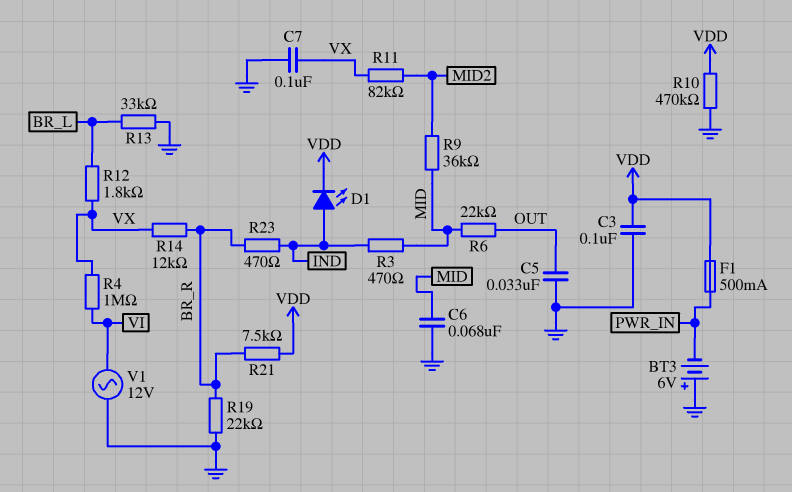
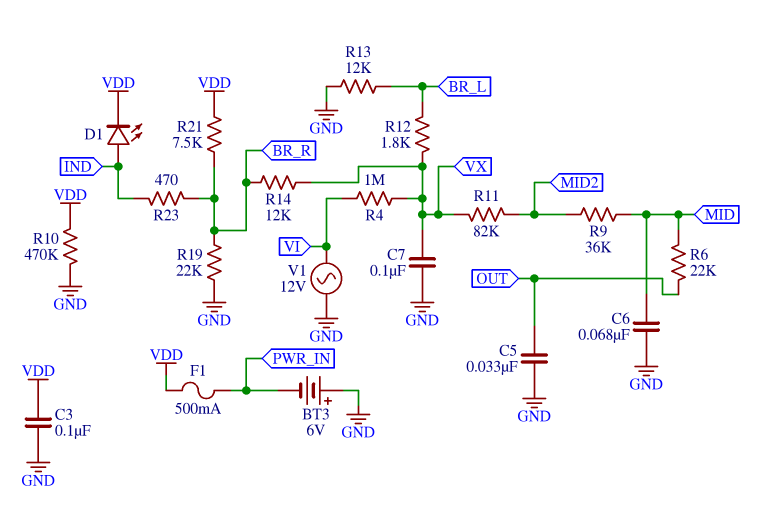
R3: 470 (IND, MID) -> none
R13: 33k (BR_L, GND) -> 12k (BR_L, GND)

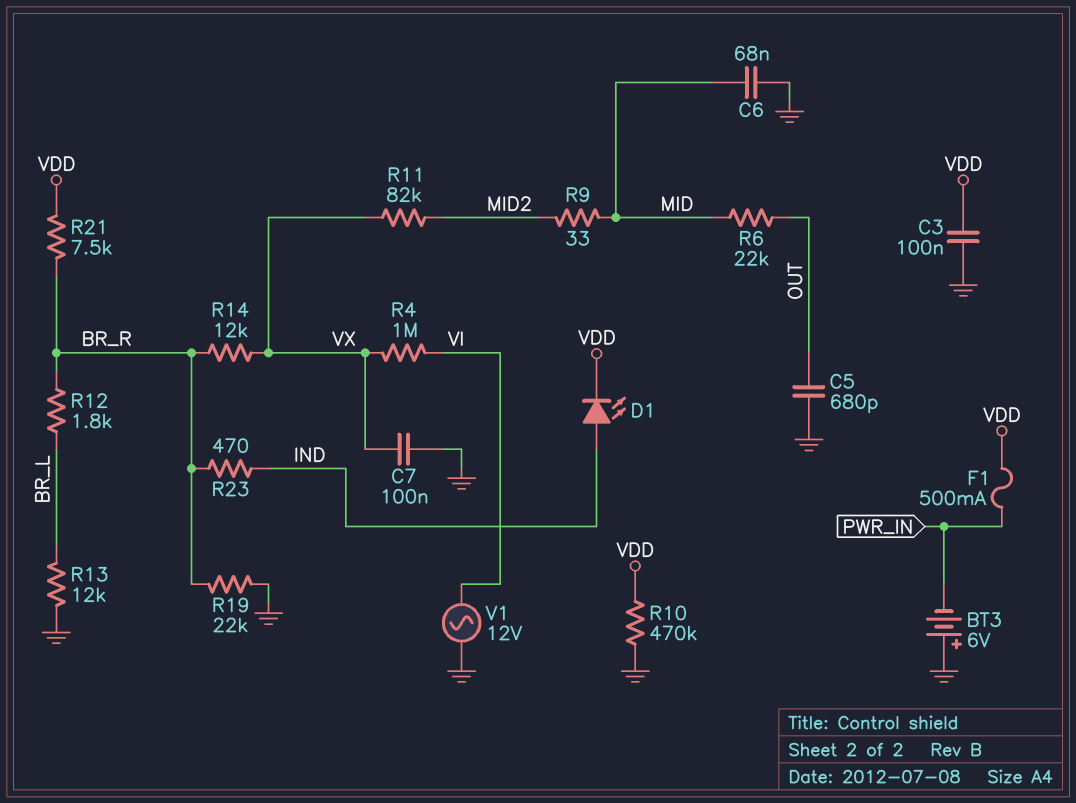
C5: 33nF (GND, OUT) -> 680pF (GND, OUT)
R9: 36k (MID, MID2) -> 33 (MID, MID2)
R12: 1.8k (BR_L, VX) -> 1.8k (BR_L, BR_R)

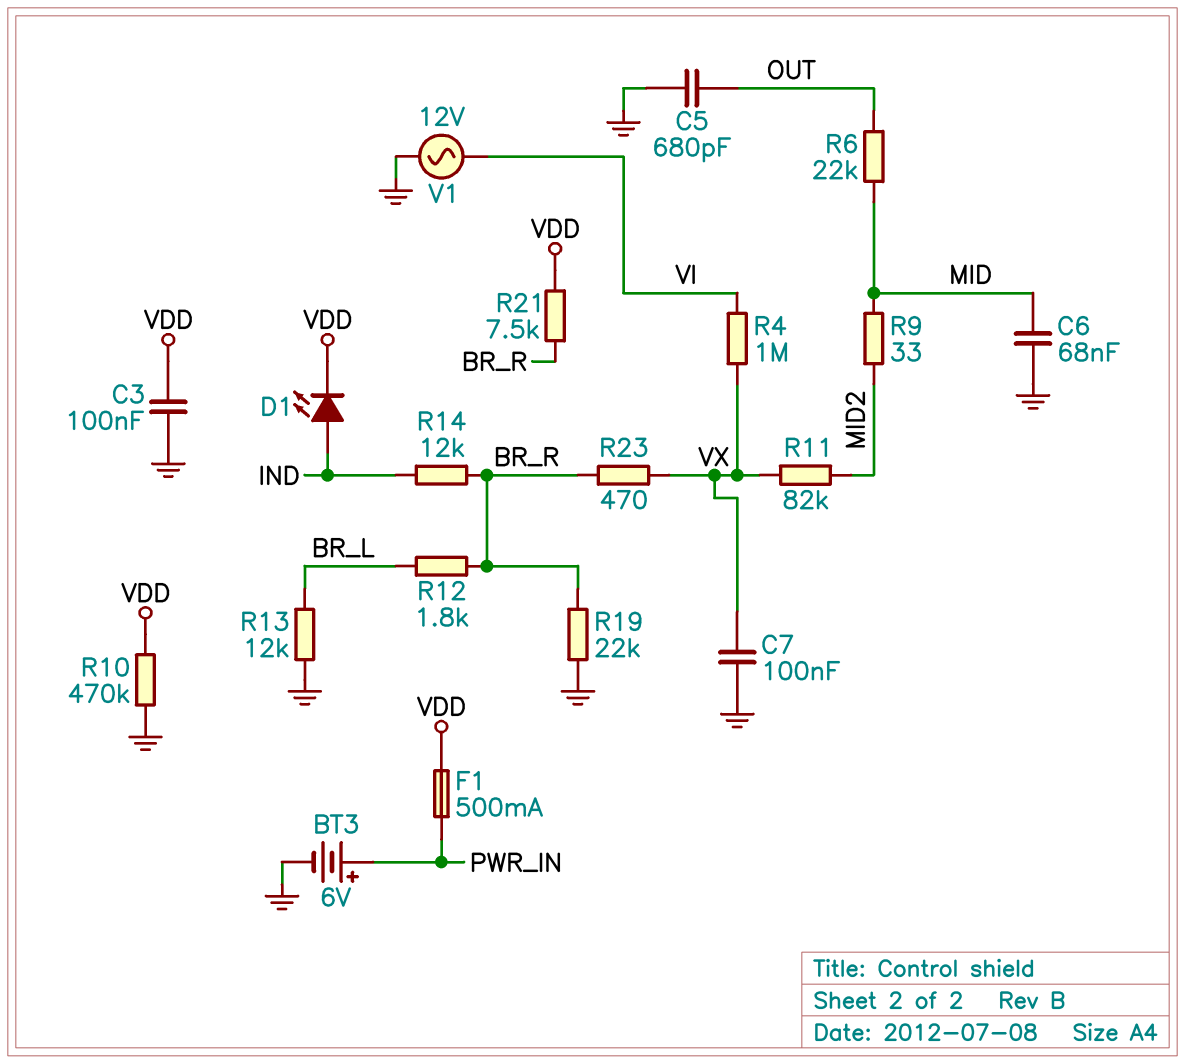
BT3: 6V (plus GND, minus PWR_IN) -> 6V (plus PWR_IN, minus GND)
R14: 12k (BR_R, VX) -> 12k (BR_R, IND)
R23: 470 (BR_R, IND) -> 470 (BR_R, VX)

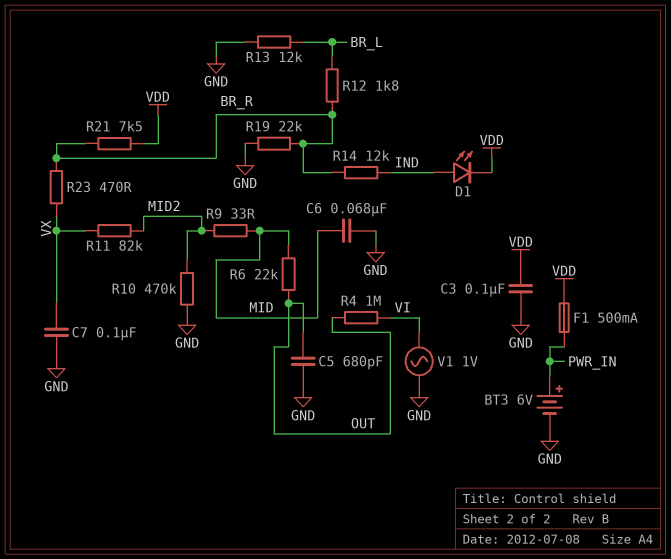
R4: 1M (VI, VX) -> 1M (OUT, VI)
R10: 470k (GND, VDD) -> 470k (GND, MID2)
V1: AC 12V (GND, VI) -> AC 1V (GND, VI)

